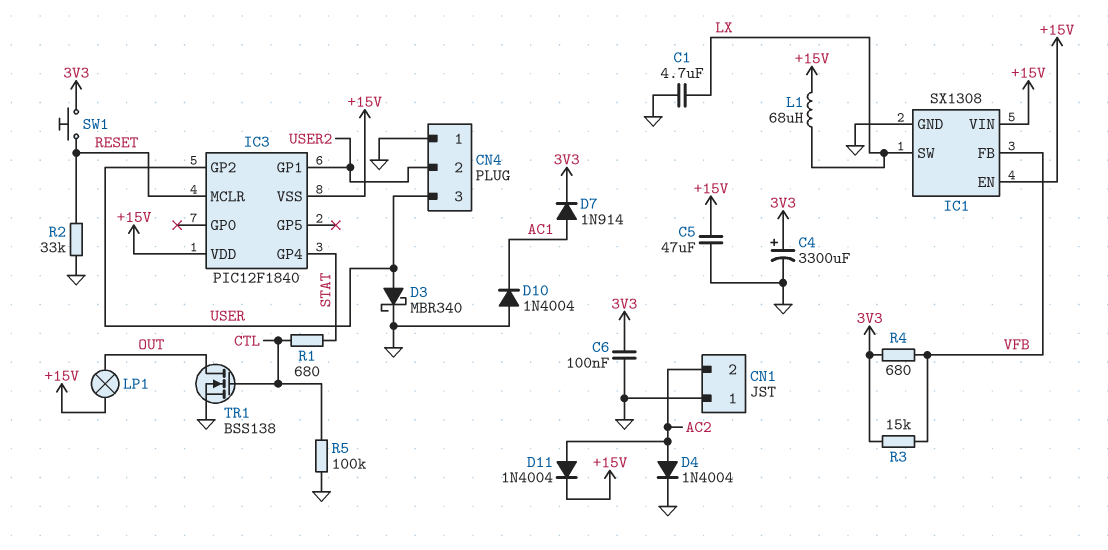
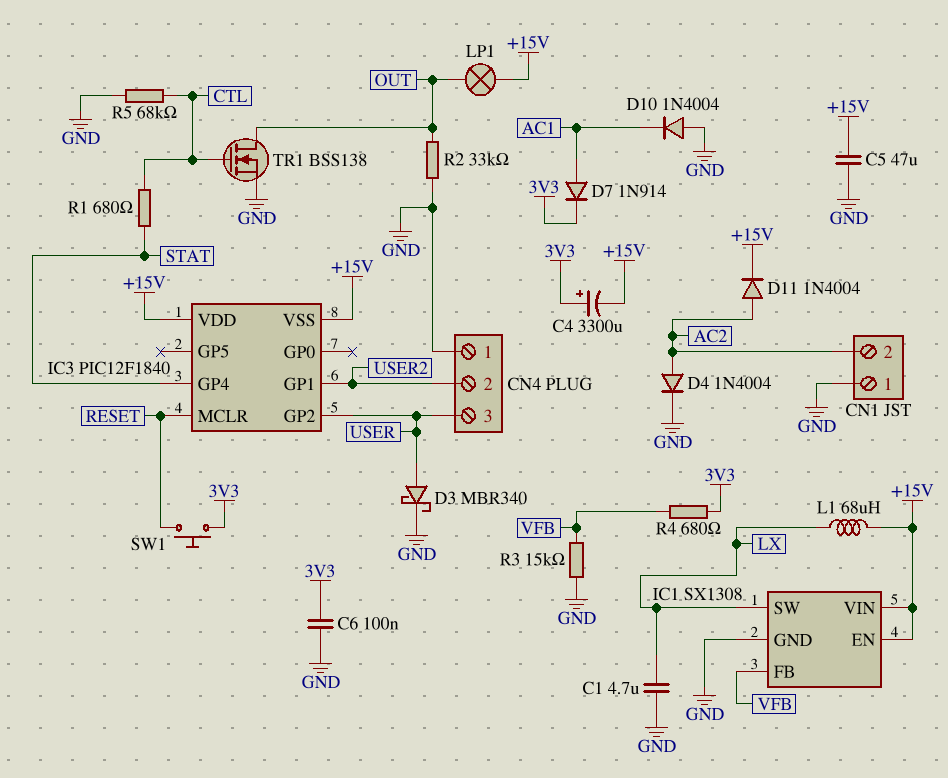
C4: 3300uF (plus 3V3, minus GND) -> 3300uF (plus 3V3, minus +15V)
R2: 33k (GND, RESET) -> 33k (GND, OUT)
R3: 15k (3V3, VFB) -> 15k (GND, VFB)
R5: 100k (CTL, GND) -> 68k (CTL, GND)

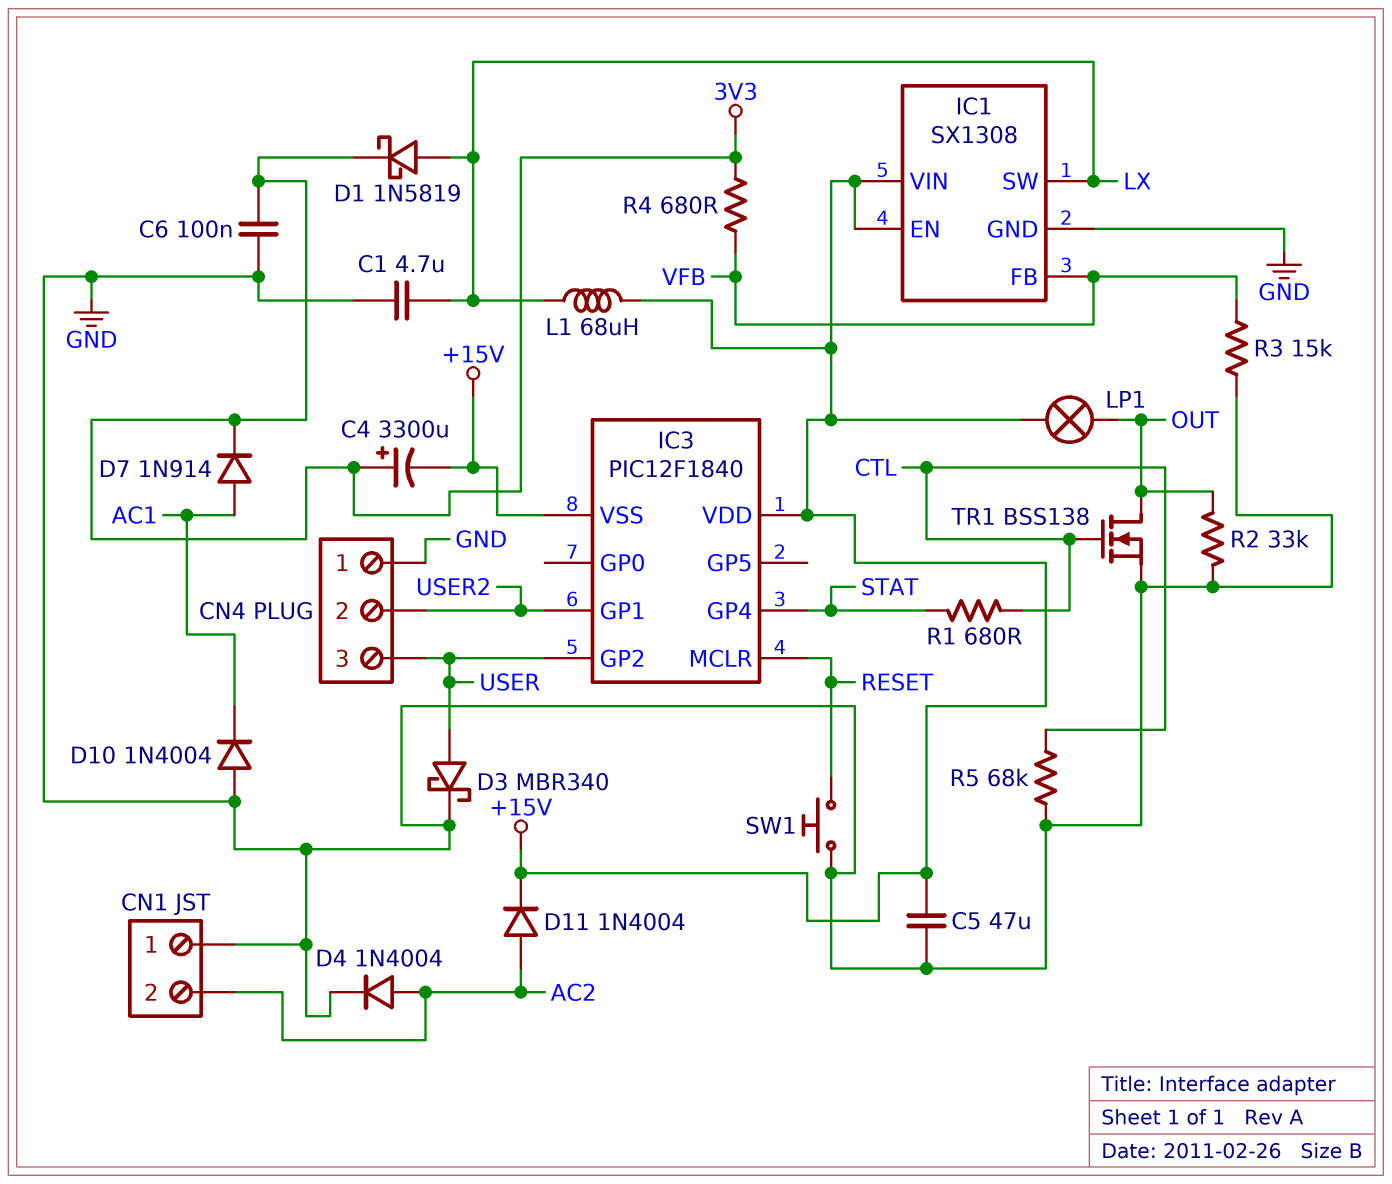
D1: none -> schottky 1N5819 (A LX, K 3V3)
SW1: button (3V3, RESET) -> button (GND, RESET)

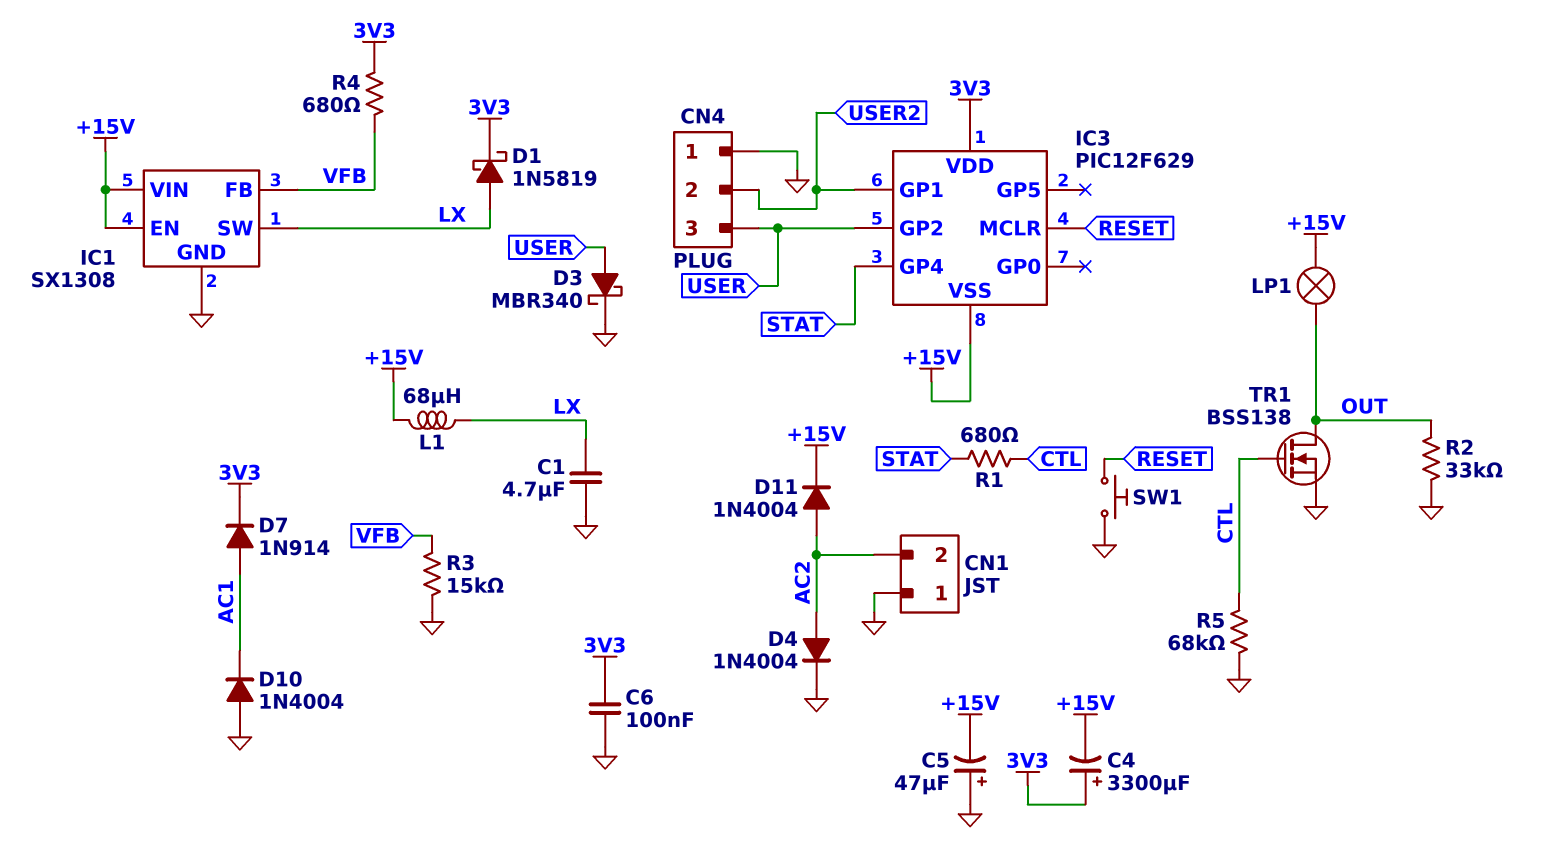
C5: 47uF (+15V, GND) -> 47uF (plus GND, minus +15V)
IC3: PIC12F1840 -> PIC12F629
IC3 pin VDD: +15V -> 3V3

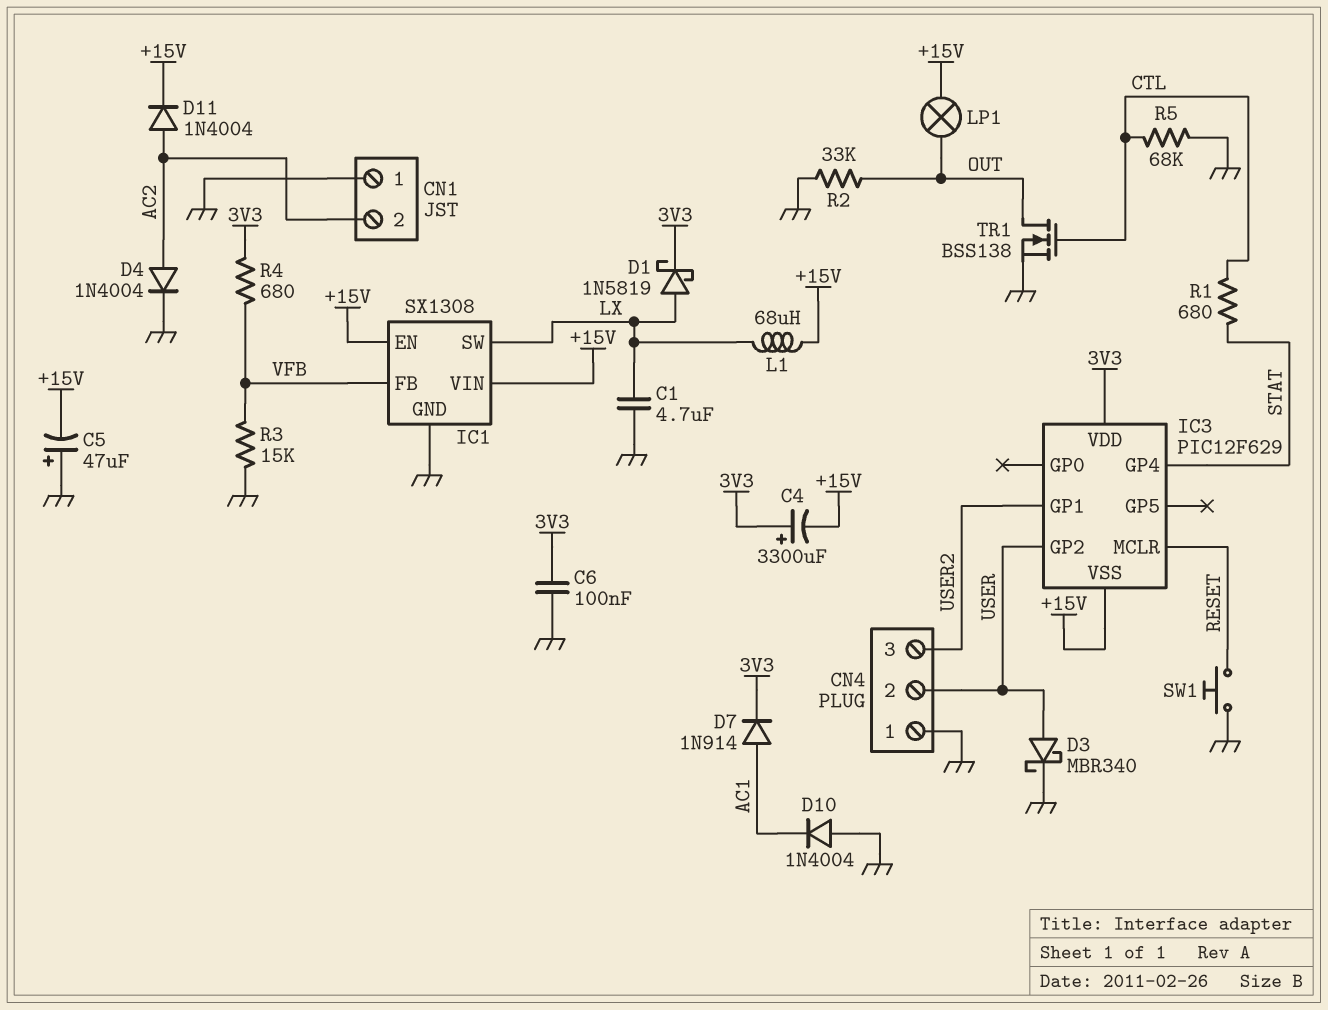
CN4 pin 2: USER2 -> USER
CN4 pin 3: USER -> USER2

